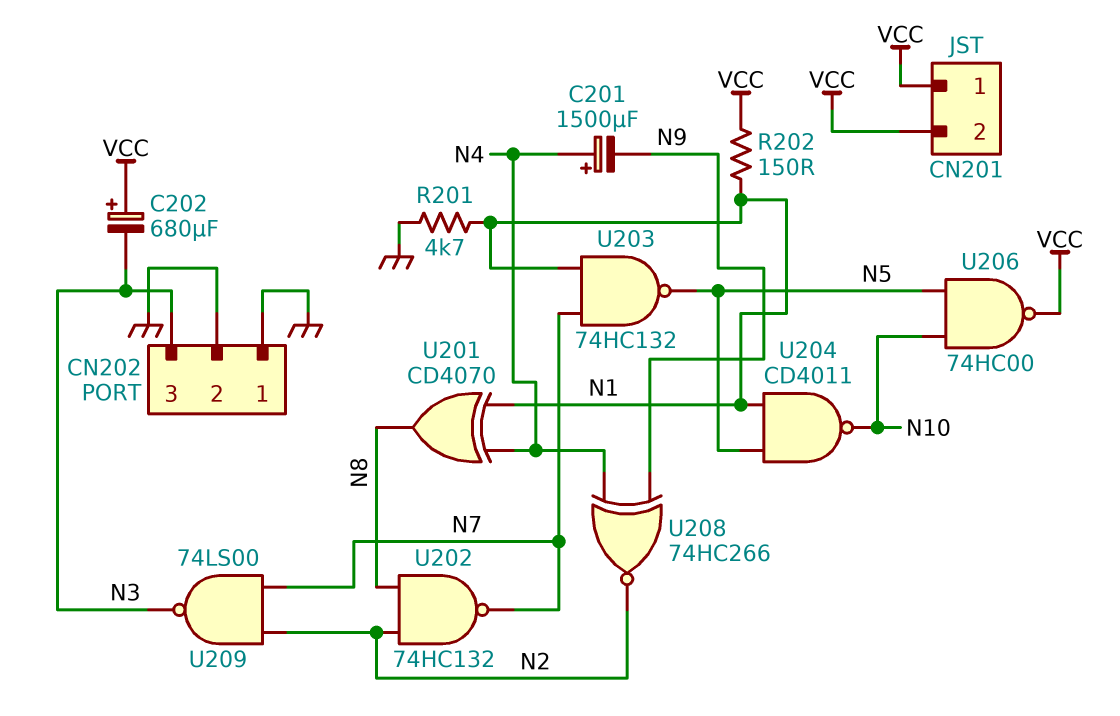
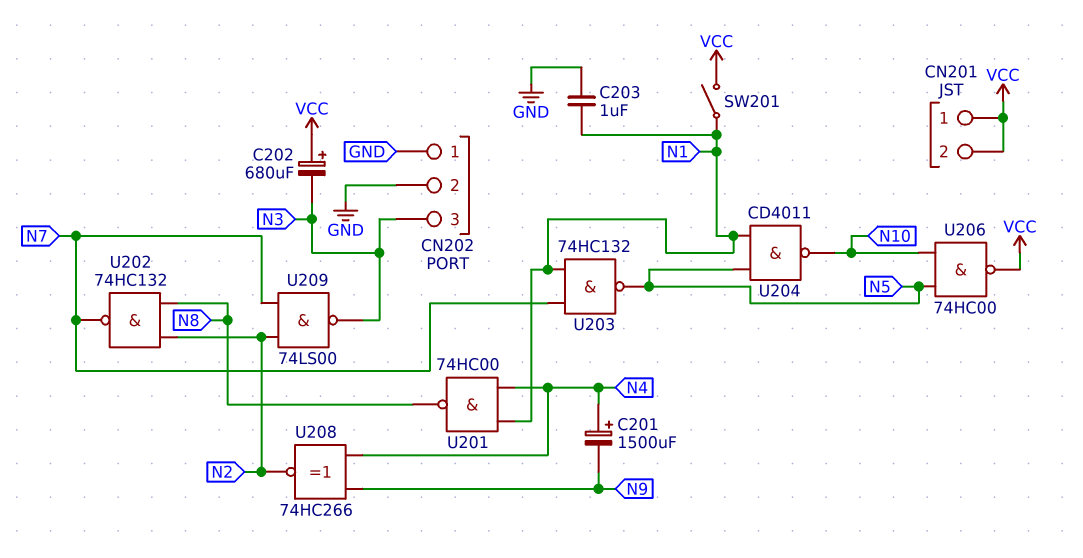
C203: none -> 1uF (GND, N1)
R201: 4.7k (GND, N1) -> none
R202: 150 (N1, VCC) -> none
SW201: none -> switch (N1, VCC)
U201: XOR CD4070 (in N1, in N4, out N8) -> NAND 74HC00 (in N1, in N4, out N8)

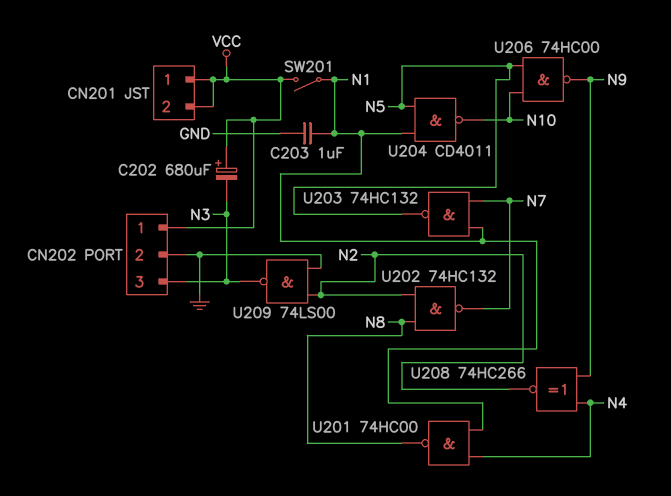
C201: 1500uF (plus N4, minus N9) -> none
CN202 pin 1: GND -> VCC
U206: NAND 74HC00 (in N5, in N10, out VCC) -> NAND 74HC00 (in N5, in N10, out N9)
U209: NAND 74LS00 (in N2, in N7, out N3) -> NAND 74LS00 (in GND, in N2, out N3)

